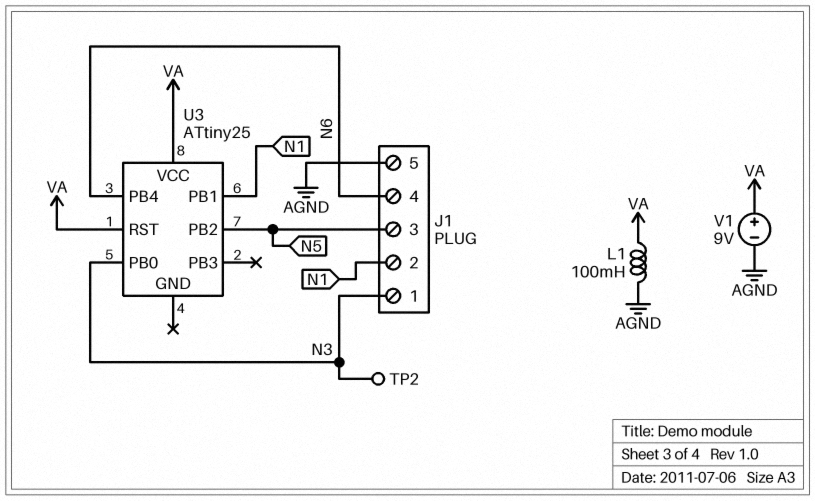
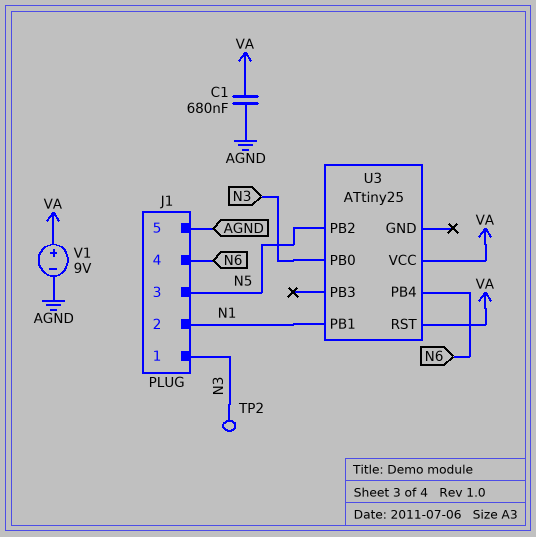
C1: none -> 680nF (AGND, VA)
L1: 100mH (AGND, VA) -> none

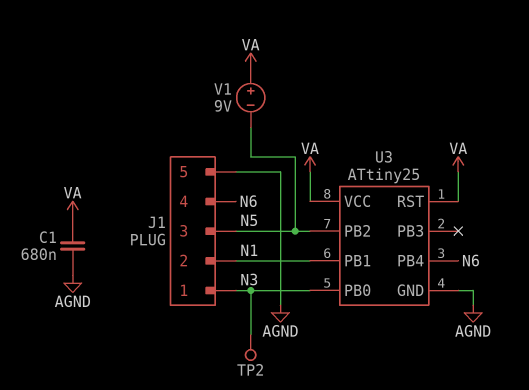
U3 pin GND: none -> AGND
V1: 9V (plus VA, minus AGND) -> 9V (plus VA, minus N5)

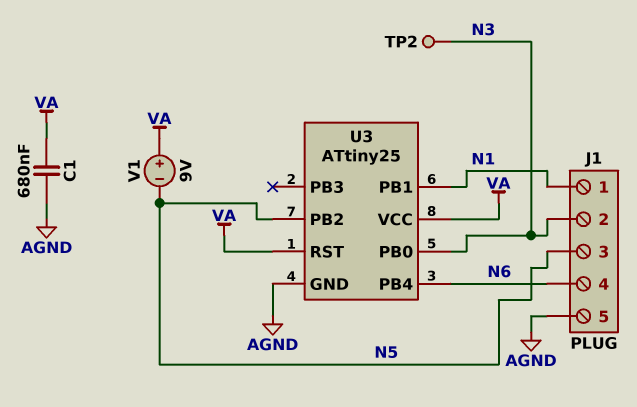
J1 pin 1: N3 -> N1
J1 pin 2: N1 -> N3

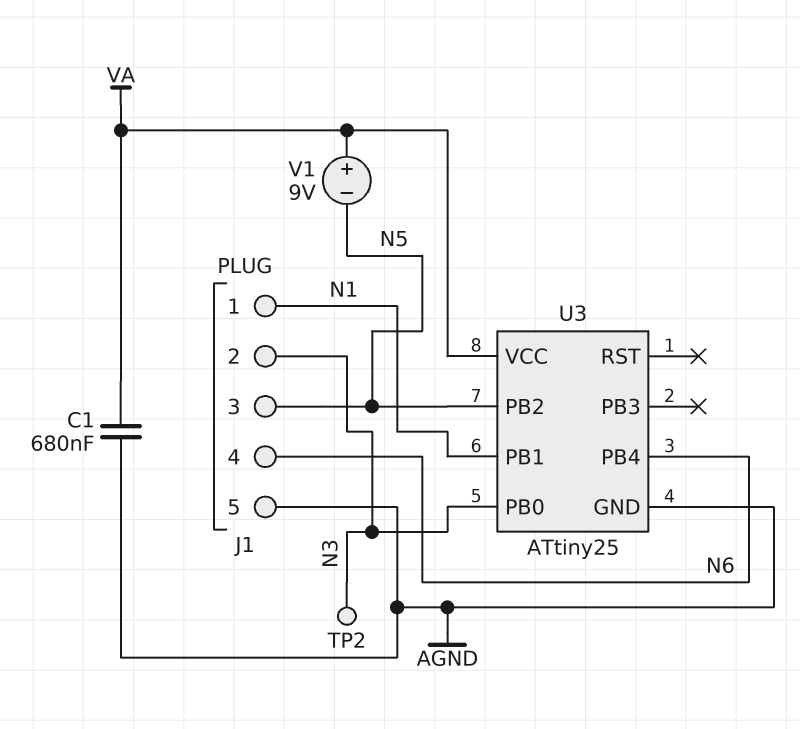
U3 pin RST: VA -> none

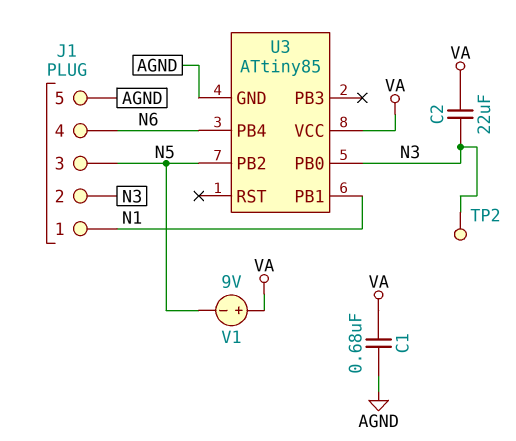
C2: none -> 22uF (N3, VA)
U3: ATtiny25 -> ATtiny85

